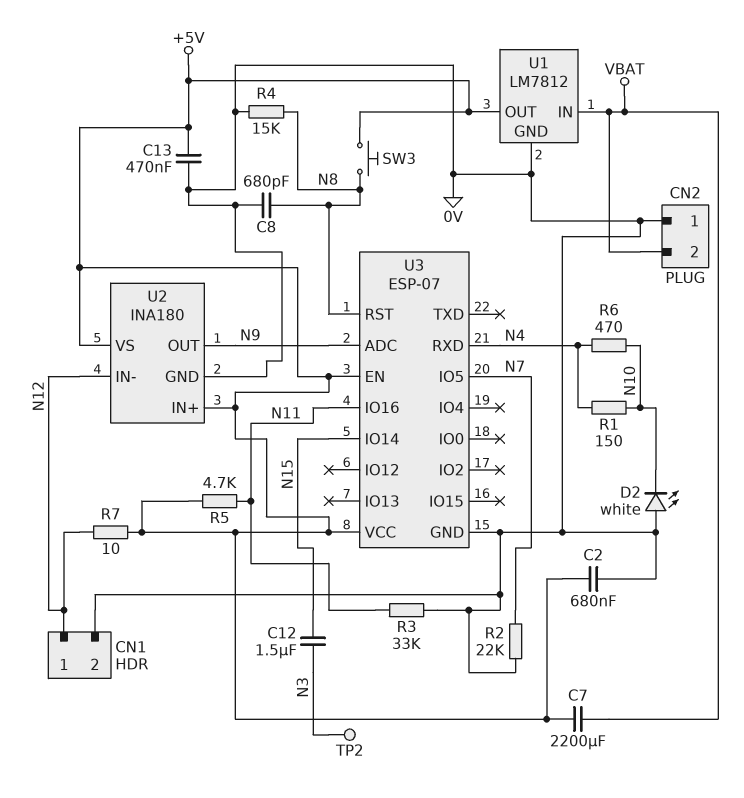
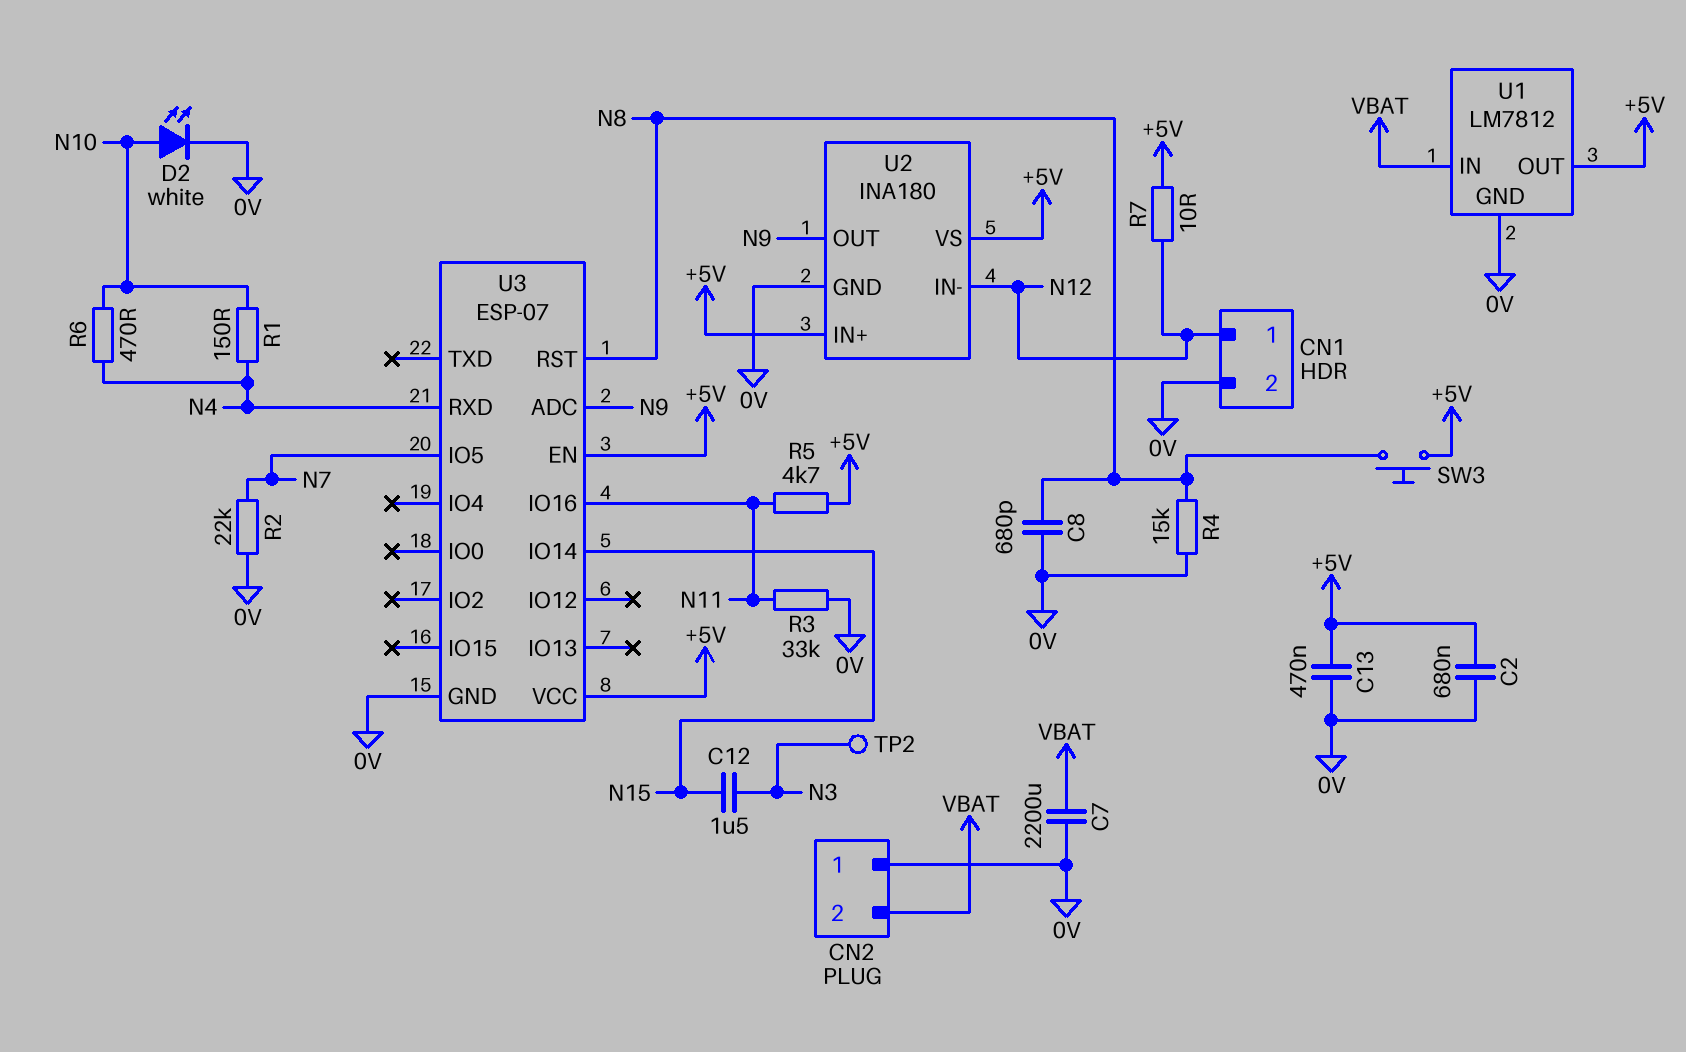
C7: 2200uF (+5V, VBAT) -> 2200uF (0V, VBAT)
D2: LED white (A 0V, K N10) -> LED white (A N10, K 0V)

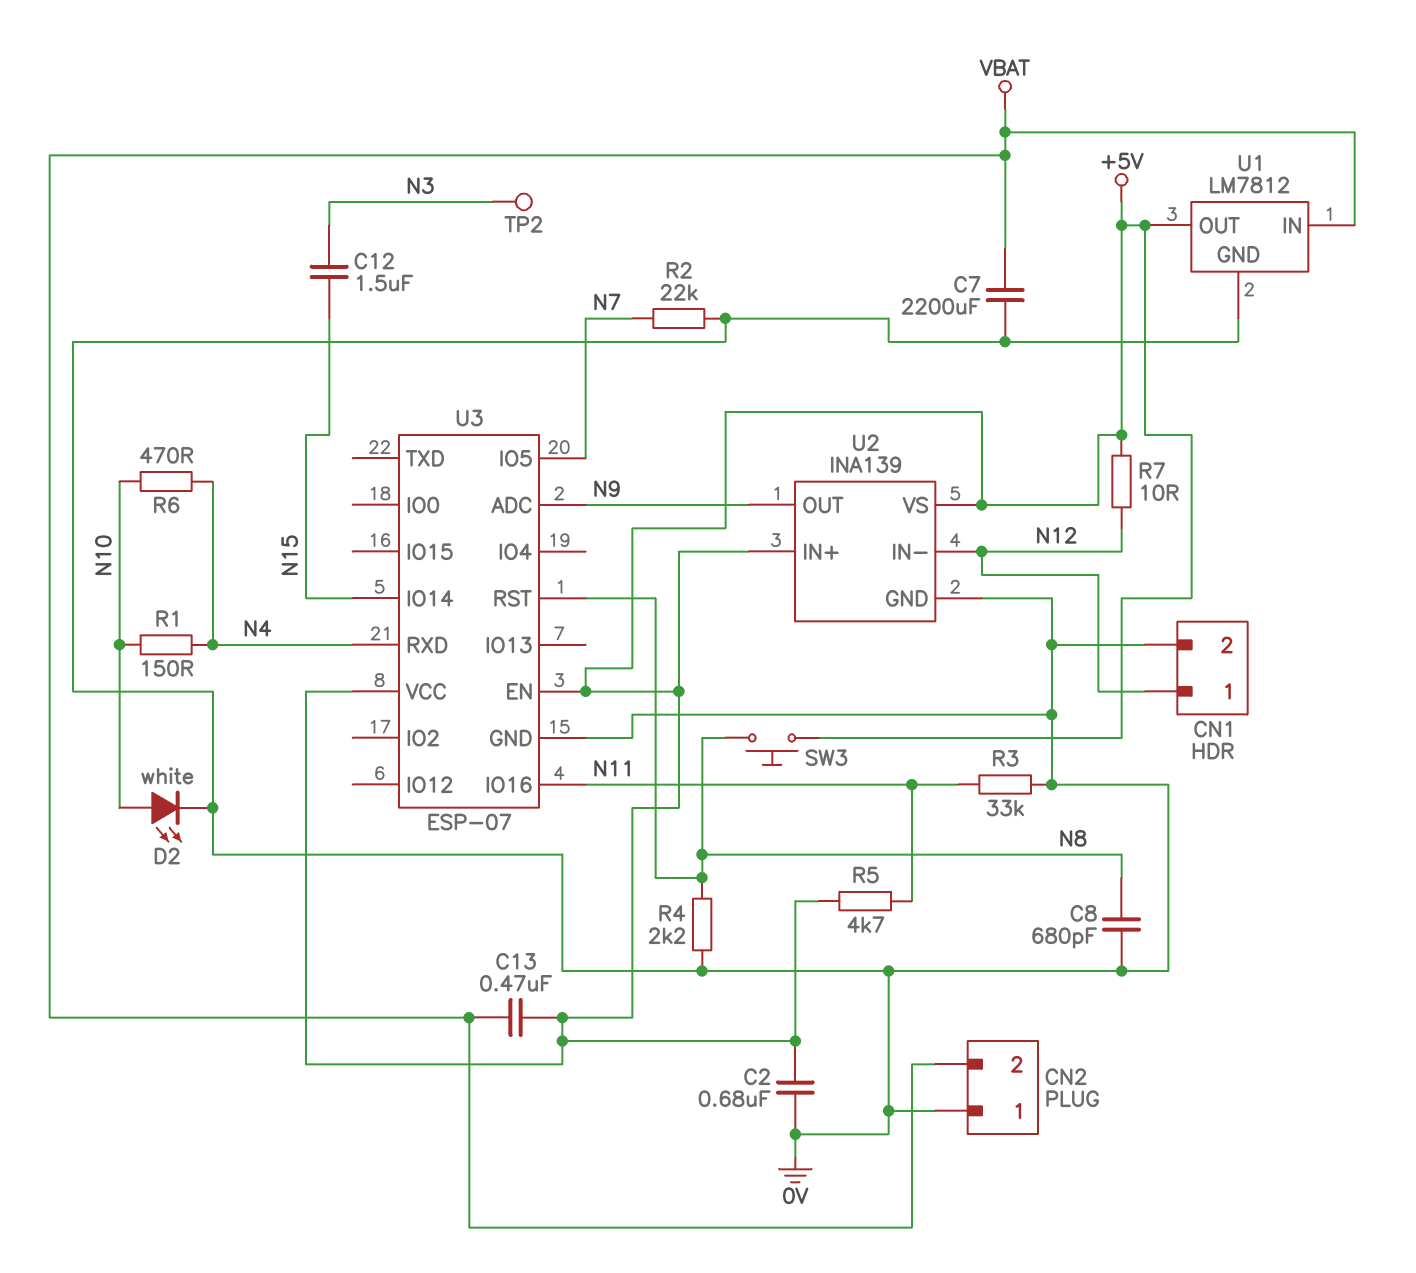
C13: 470nF (+5V, 0V) -> 470nF (+5V, VBAT)
R4: 15k (0V, N8) -> 2.2k (0V, N8)
U2: INA180 -> INA139

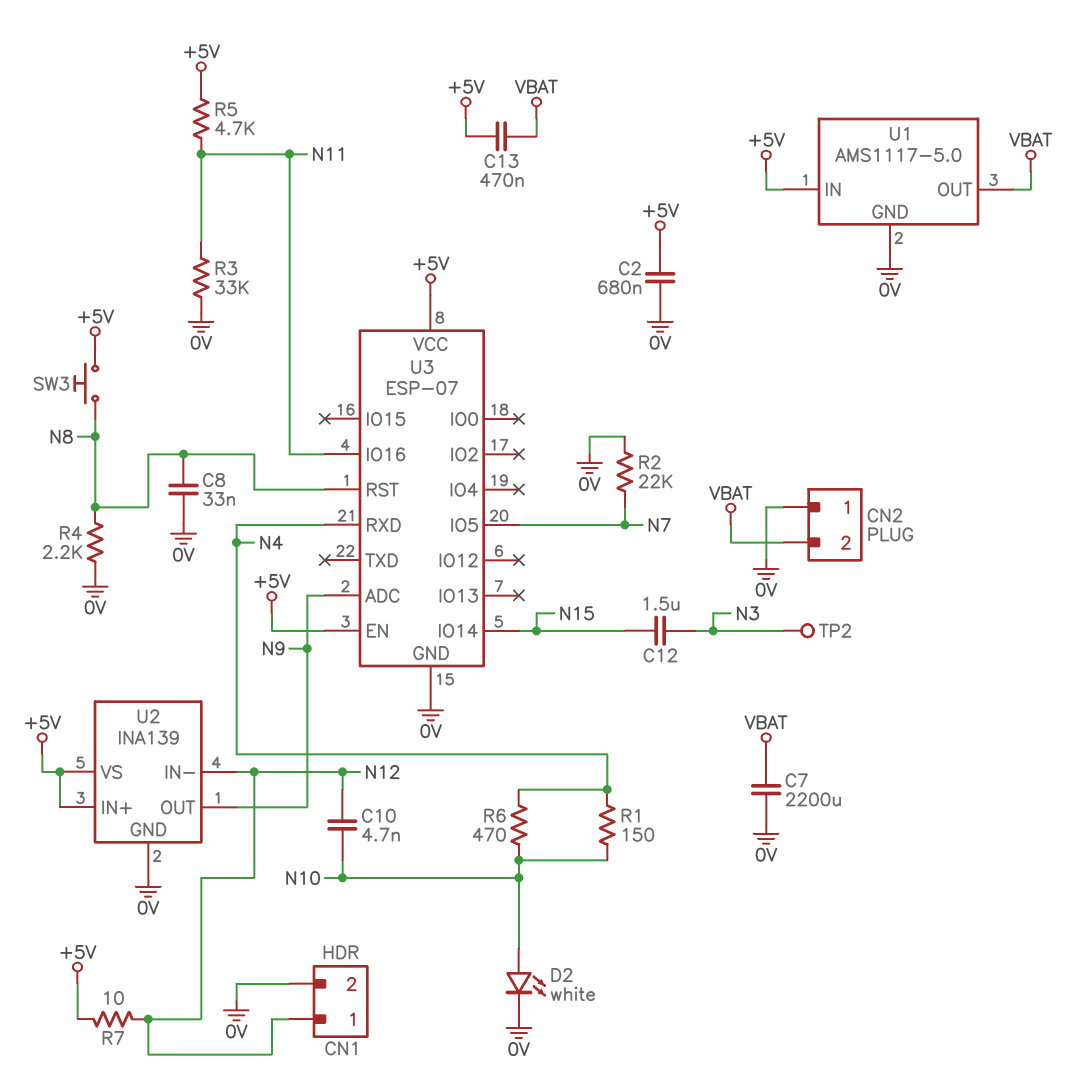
C8: 680pF (0V, N8) -> 33nF (0V, N8)
C10: none -> 4.7nF (N10, N12)
U1: LM7812 -> AMS1117-5.0
U1 pin IN: VBAT -> +5V
U1 pin OUT: +5V -> VBAT

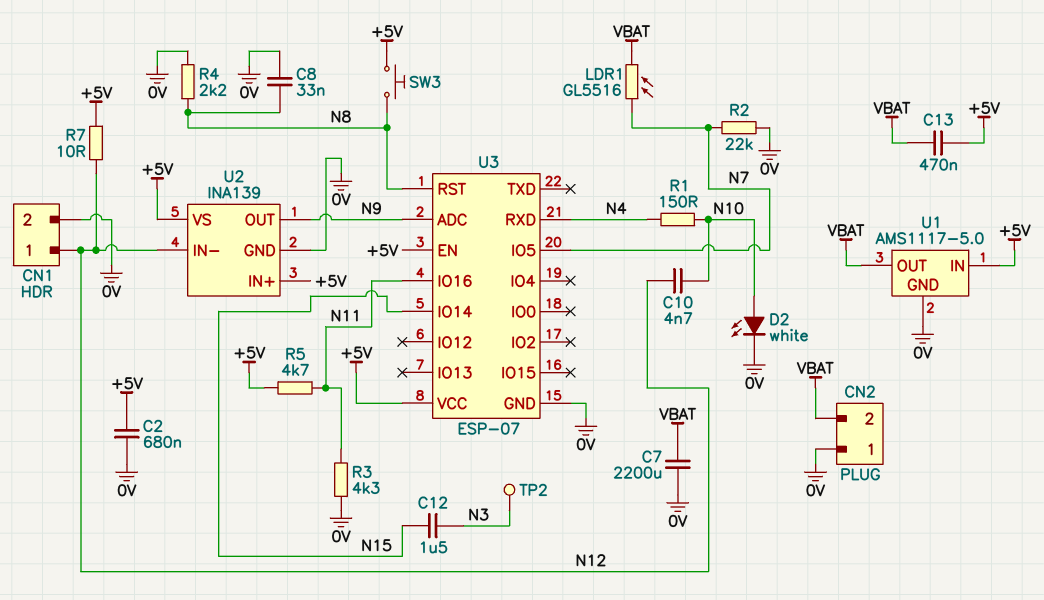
LDR1: none -> GL5516 (N7, VBAT)
R3: 33k (0V, N11) -> 4.3k (0V, N11)
R6: 470 (N4, N10) -> none

